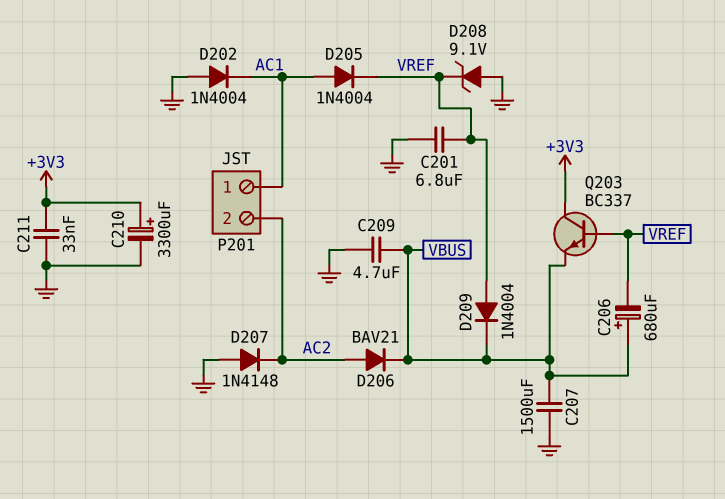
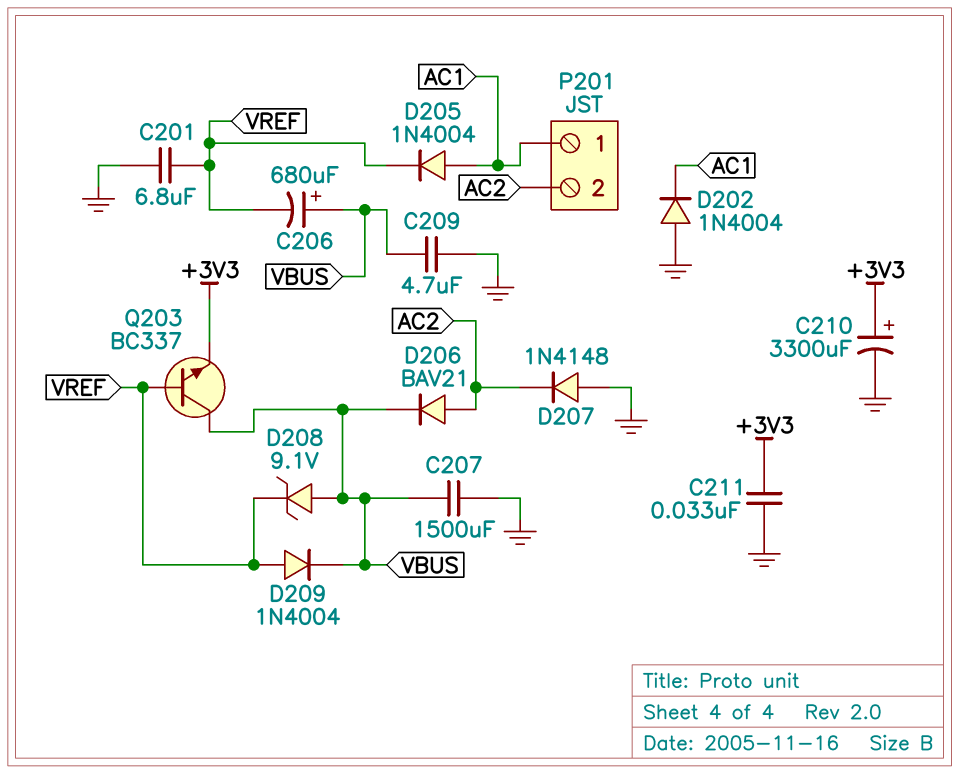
D208: zener 9.1V (A GND, K VREF) -> zener 9.1V (A VBUS, K VREF)
Q203: NPN BC337 (B VREF, C +3V3, E VBUS) -> NPN BC337 (B VREF, C VBUS, E +3V3)

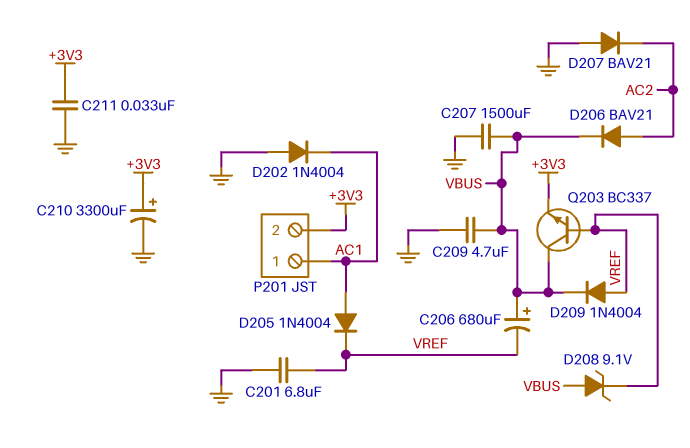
D207: diode 1N4148 (A GND, K AC2) -> diode BAV21 (A GND, K AC2)
P201 pin 2: AC2 -> +3V3

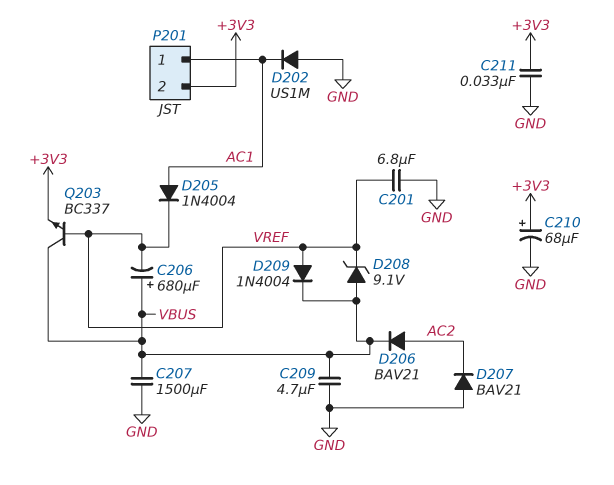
C210: 3300uF (plus +3V3, minus GND) -> 68uF (plus +3V3, minus GND)
D202: diode 1N4004 (A GND, K AC1) -> diode US1M (A GND, K AC1)

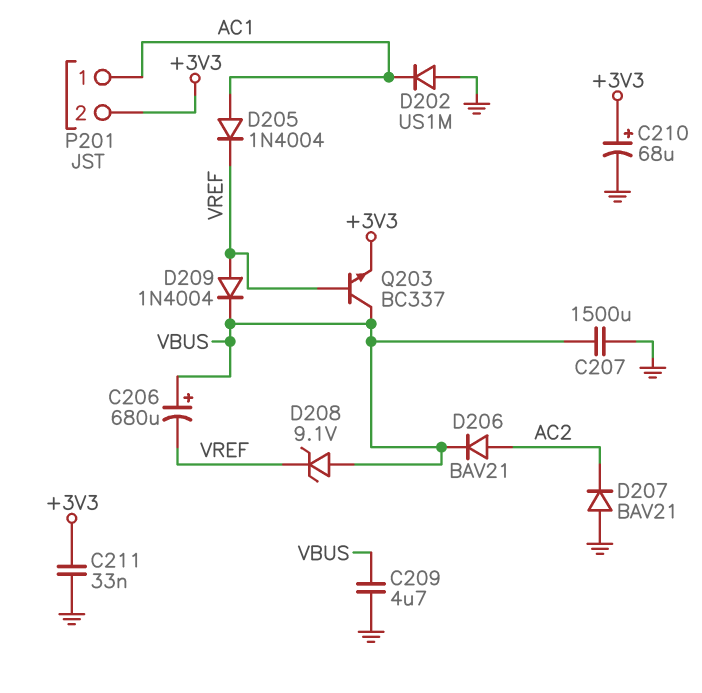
C201: 6.8uF (GND, VREF) -> none

